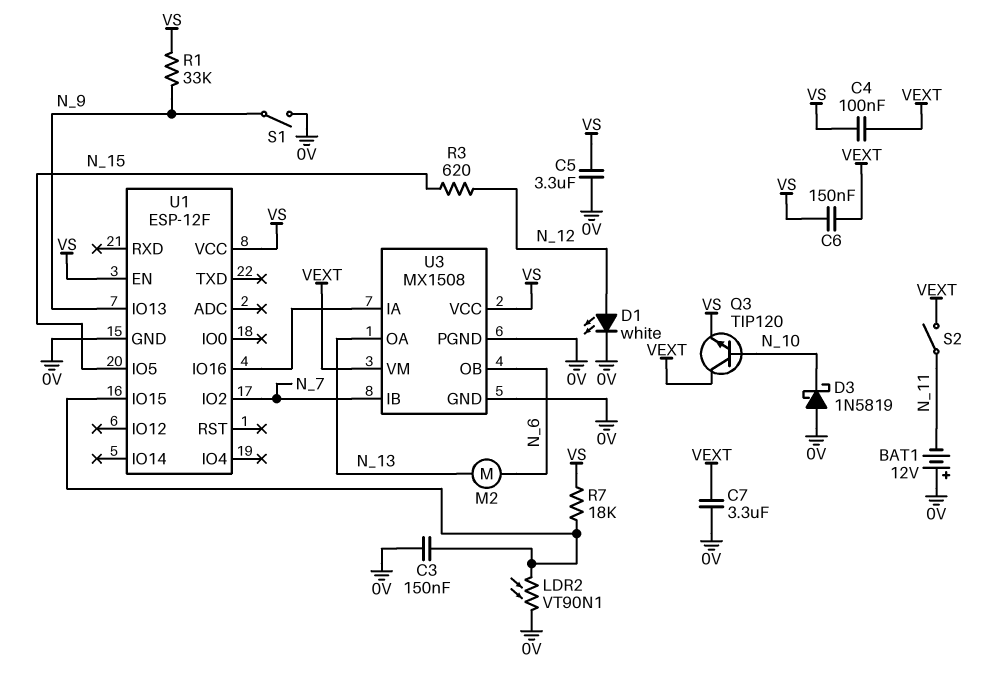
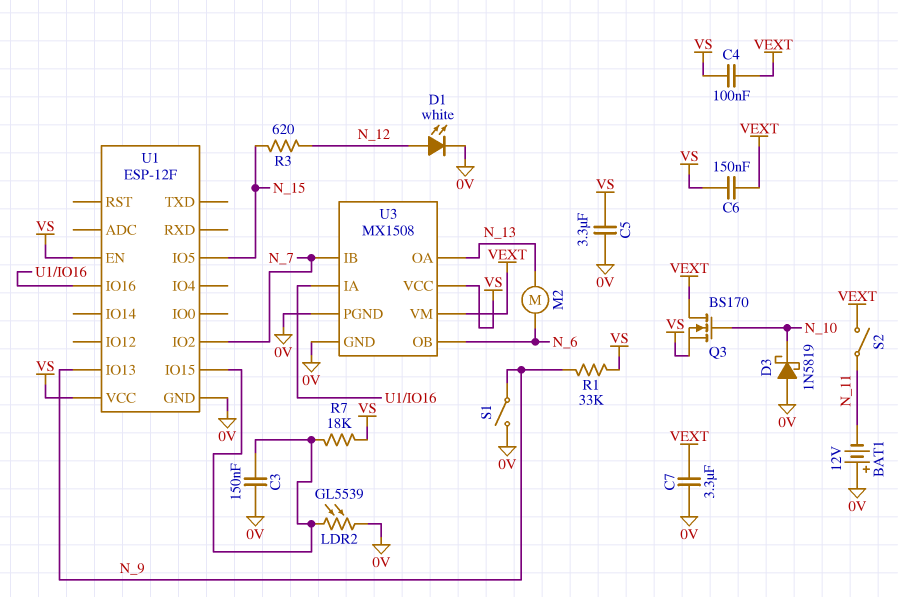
LDR2: VT90N1 (0V, U1/IO15) -> GL5539 (0V, U1/IO15)
Q3: NPN TIP120 (B N_10, C VEXT, E VS) -> NMOS BS170 (G N_10, D VEXT, S VS)

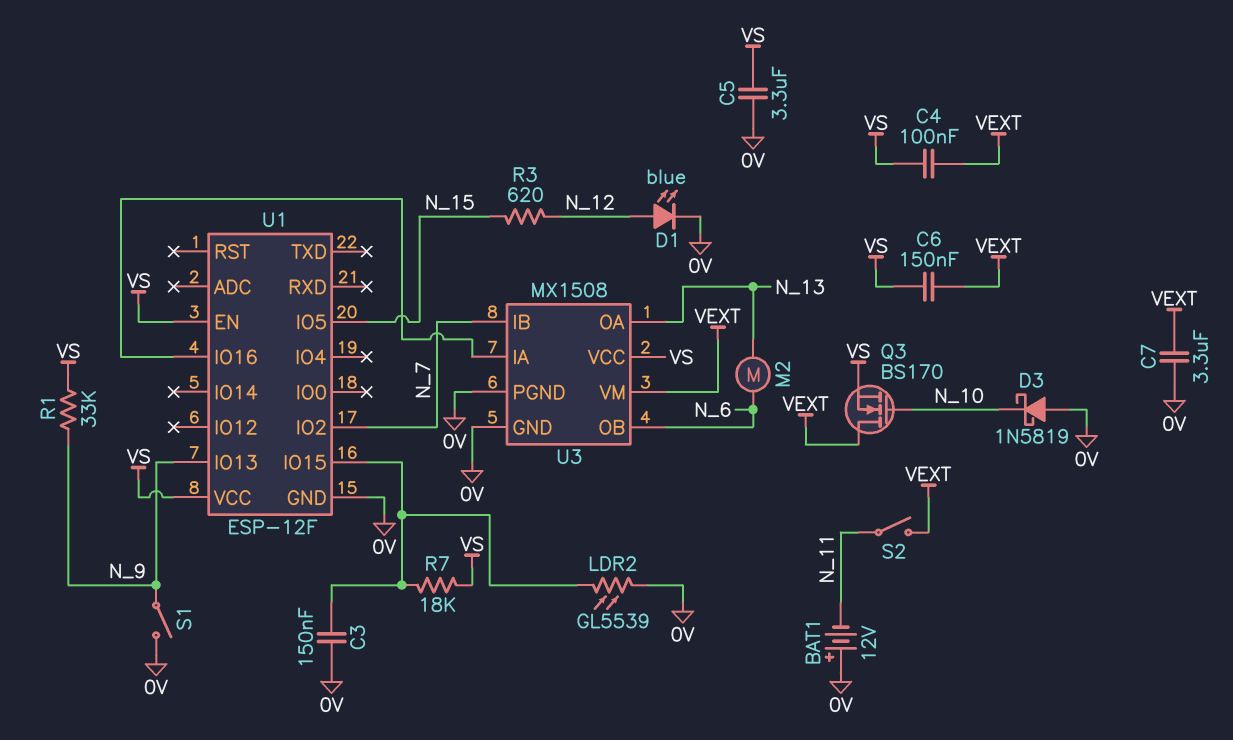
D1: LED white (A N_12, K 0V) -> LED blue (A N_12, K 0V)

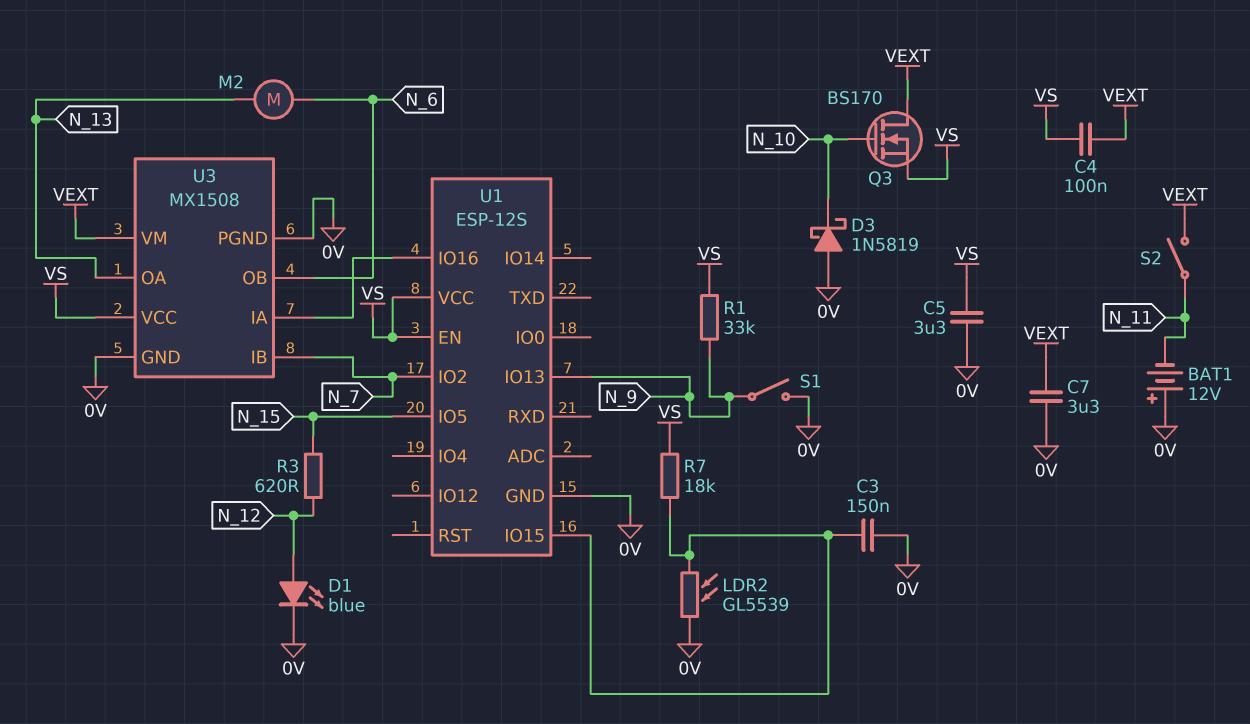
C6: 150nF (VEXT, VS) -> none
U1: ESP-12F -> ESP-12S

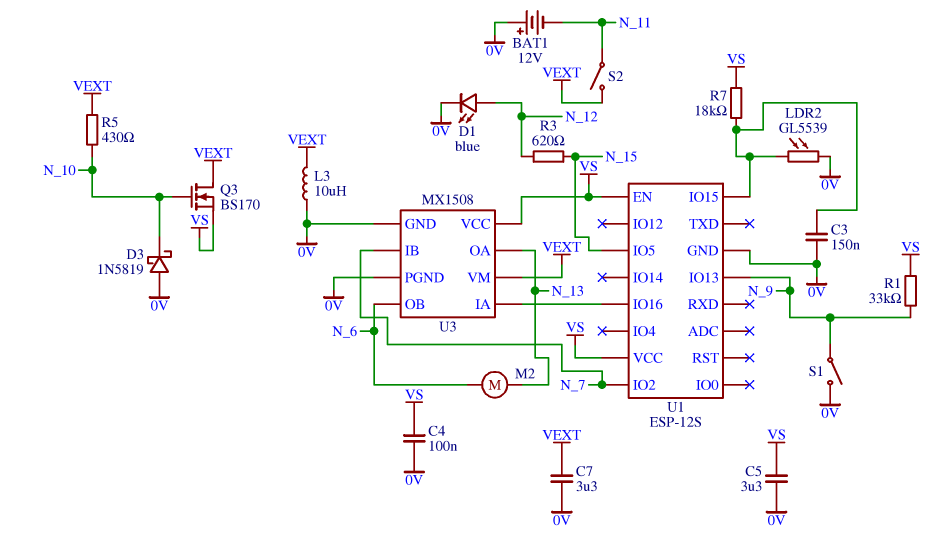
C4: 100nF (VEXT, VS) -> 100nF (0V, VS)
L3: none -> 10uH (0V, VEXT)
R5: none -> 430 (N_10, VEXT)

